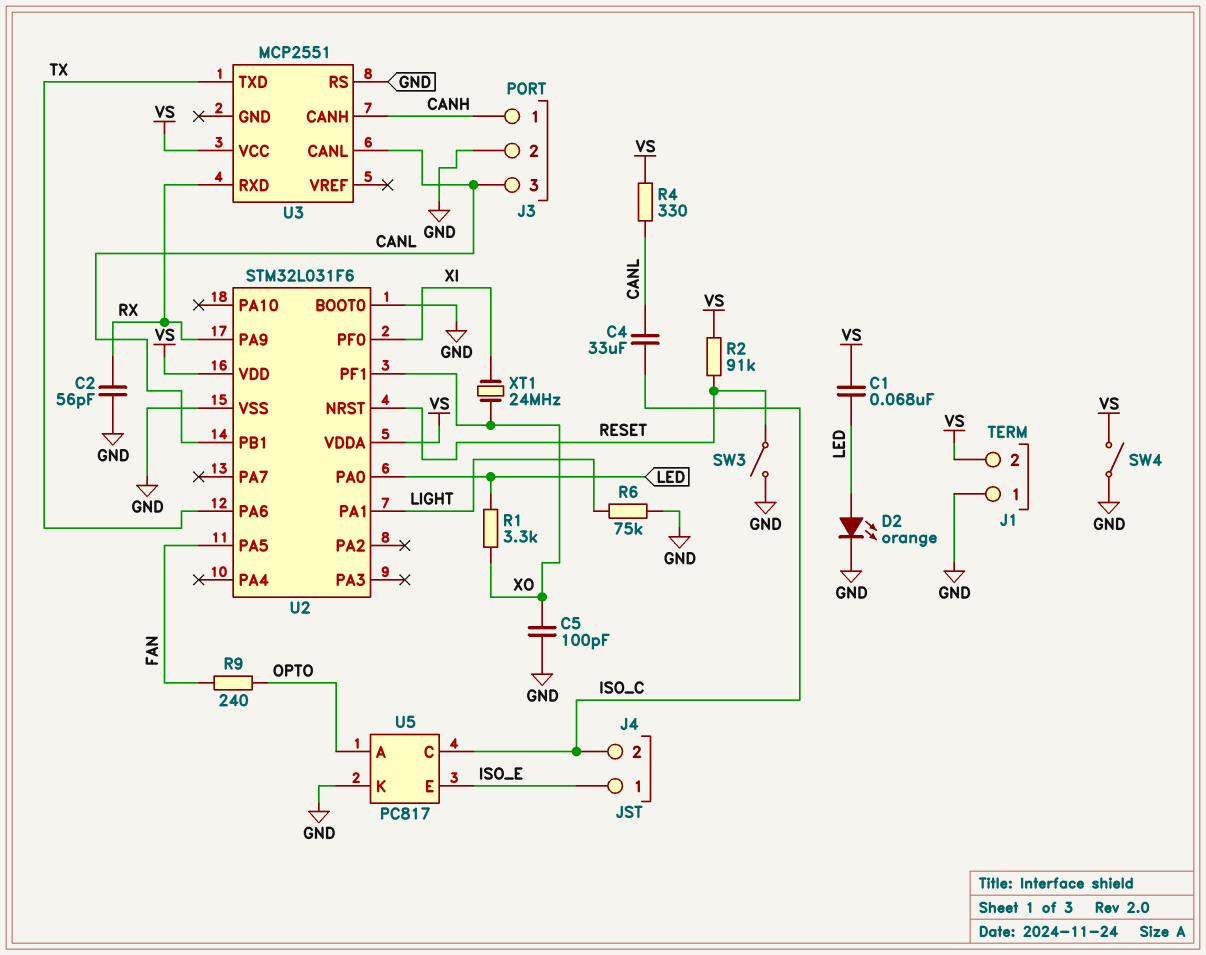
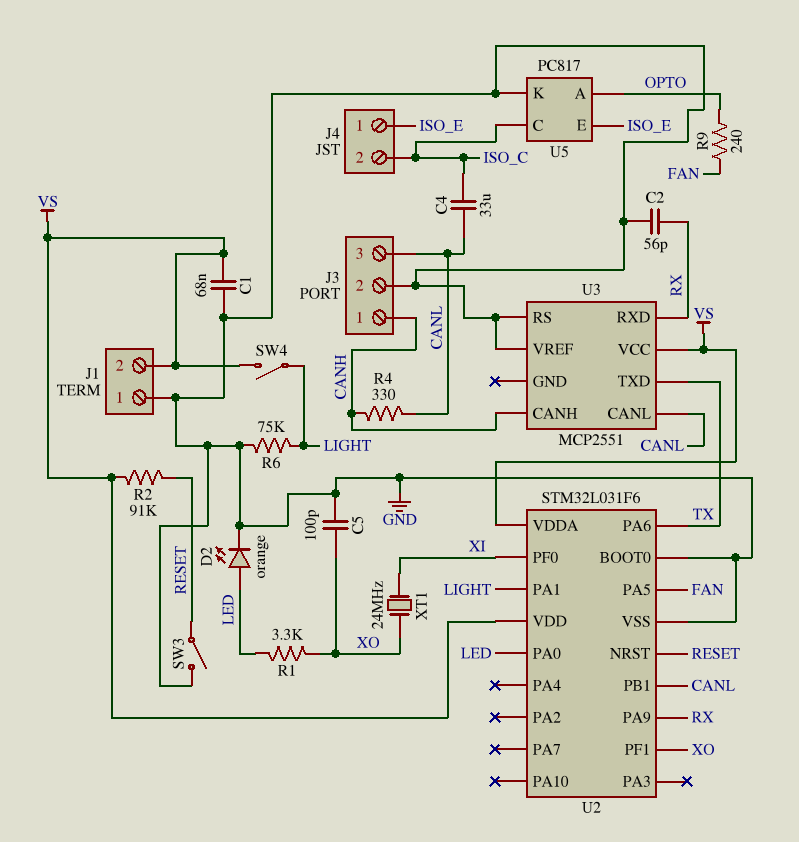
C1: 68nF (LED, VS) -> 68nF (GND, VS)
R4: 330 (CANL, VS) -> 330 (CANH, CANL)
SW4: switch (GND, VS) -> switch (LIGHT, VS)
U3 pin VREF: none -> GND

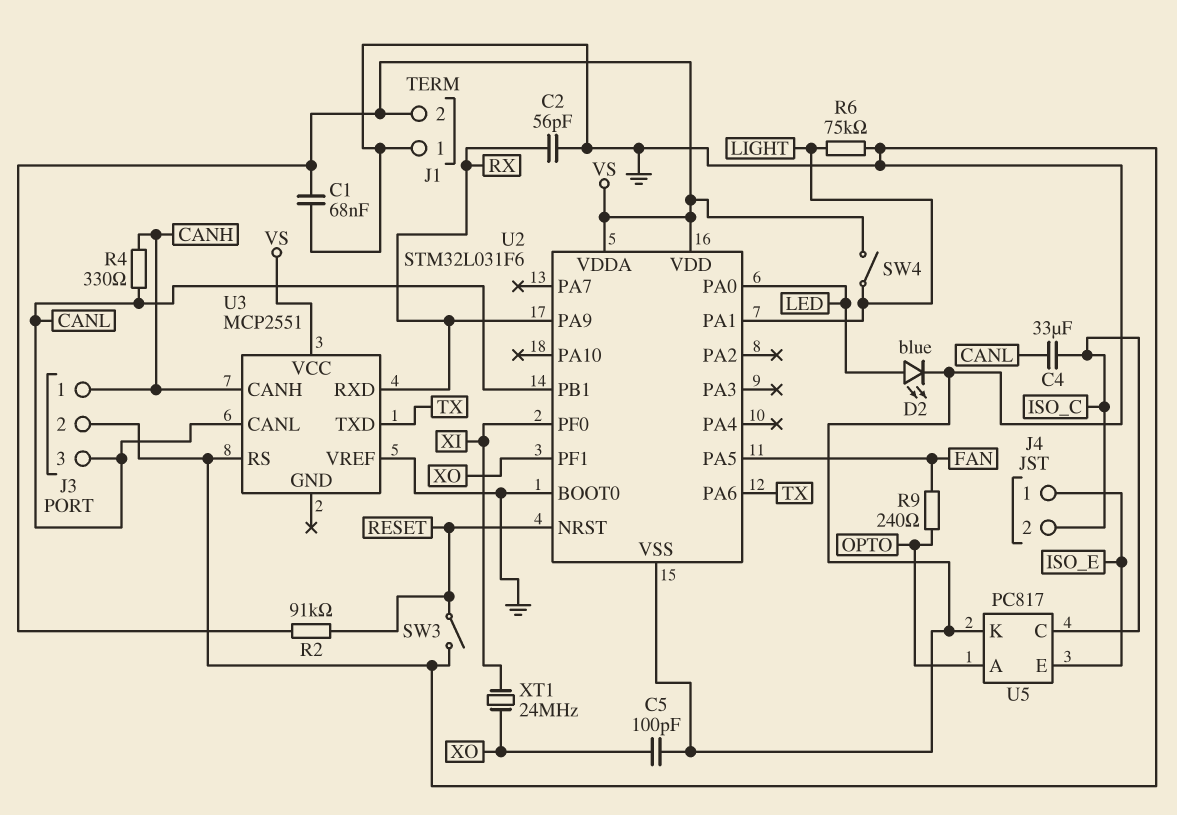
D2: LED orange (A LED, K GND) -> LED blue (A LED, K GND)
R1: 3.3k (LED, XO) -> none

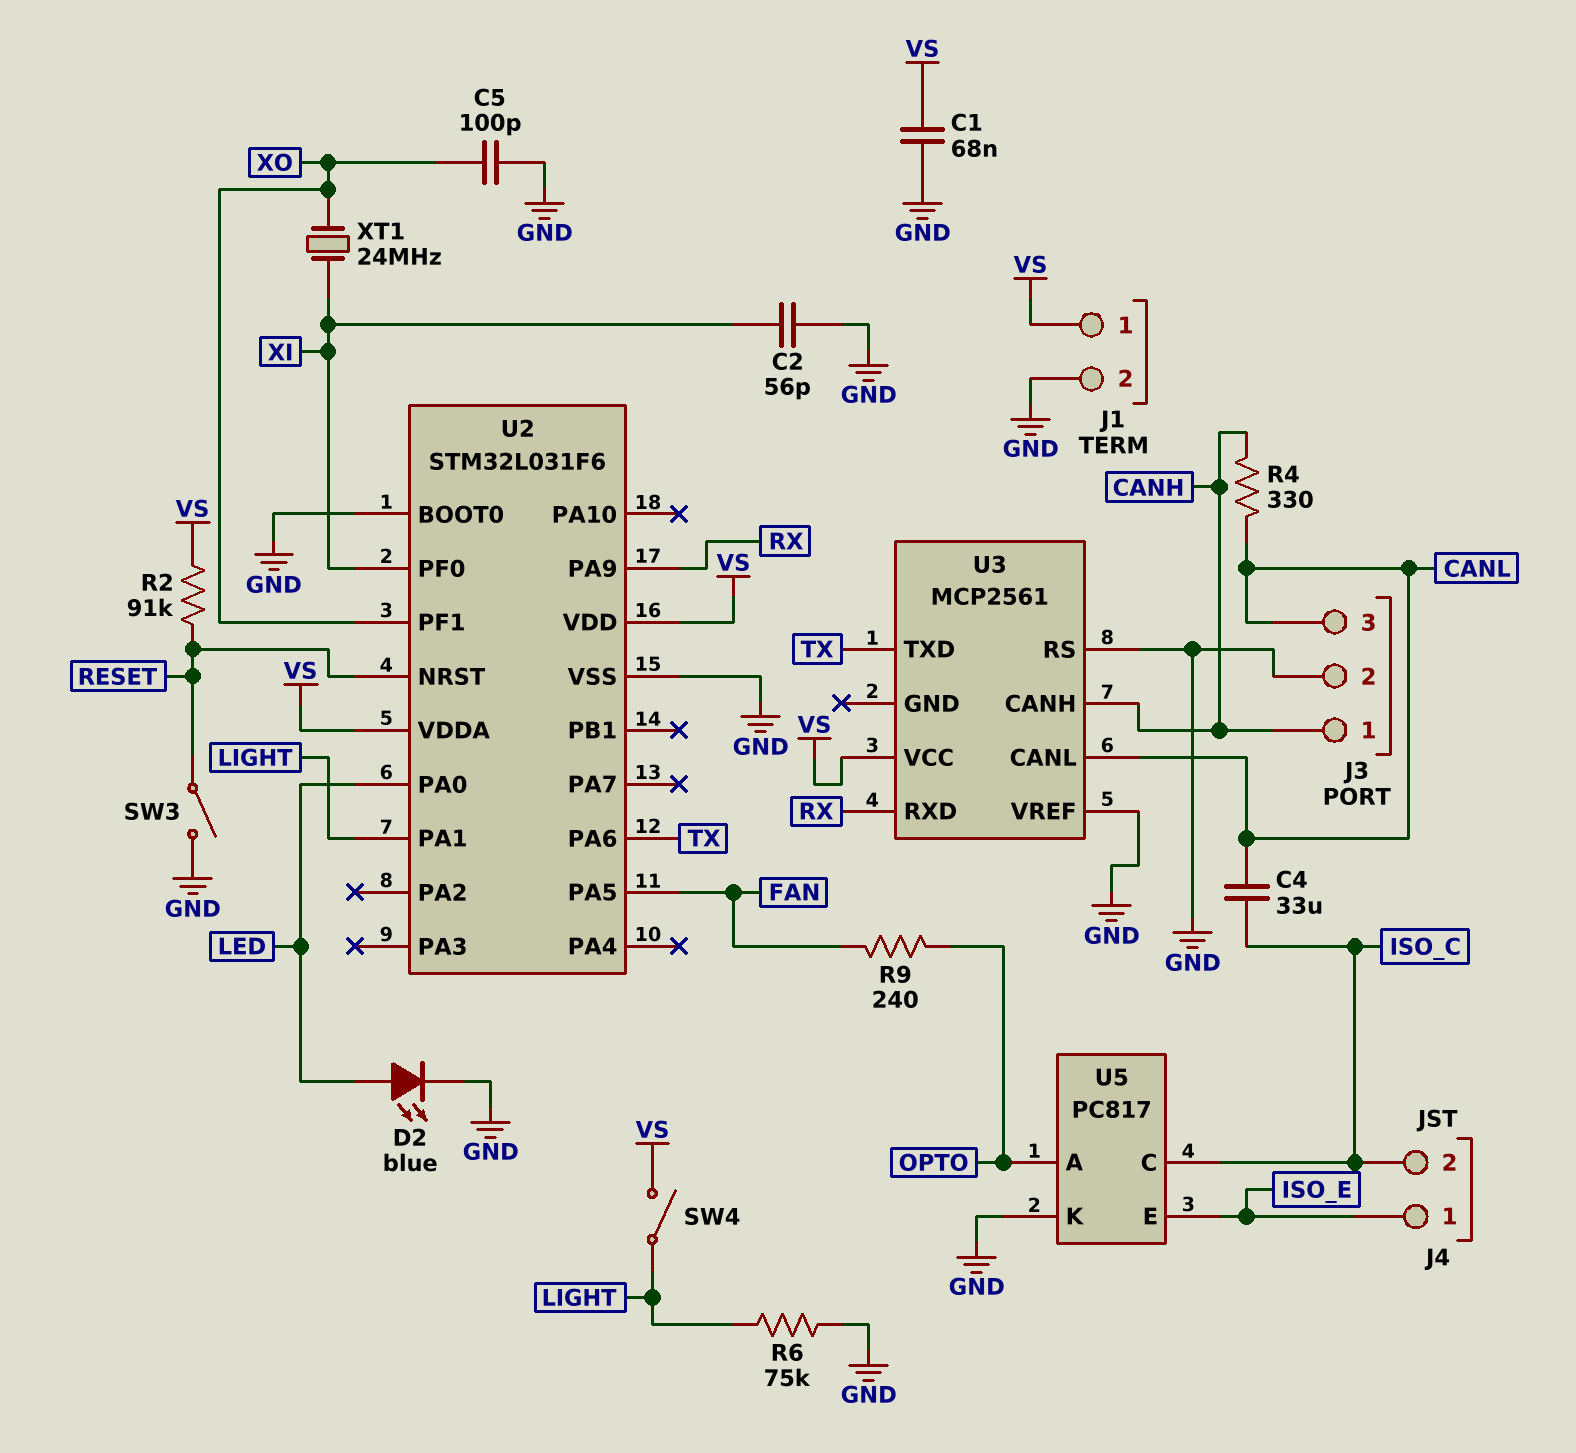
C2: 56pF (GND, RX) -> 56pF (GND, XI)
J1 pin 1: GND -> VS
J1 pin 2: VS -> GND
U2 pin PB1: CANL -> none
U3: MCP2551 -> MCP2561

